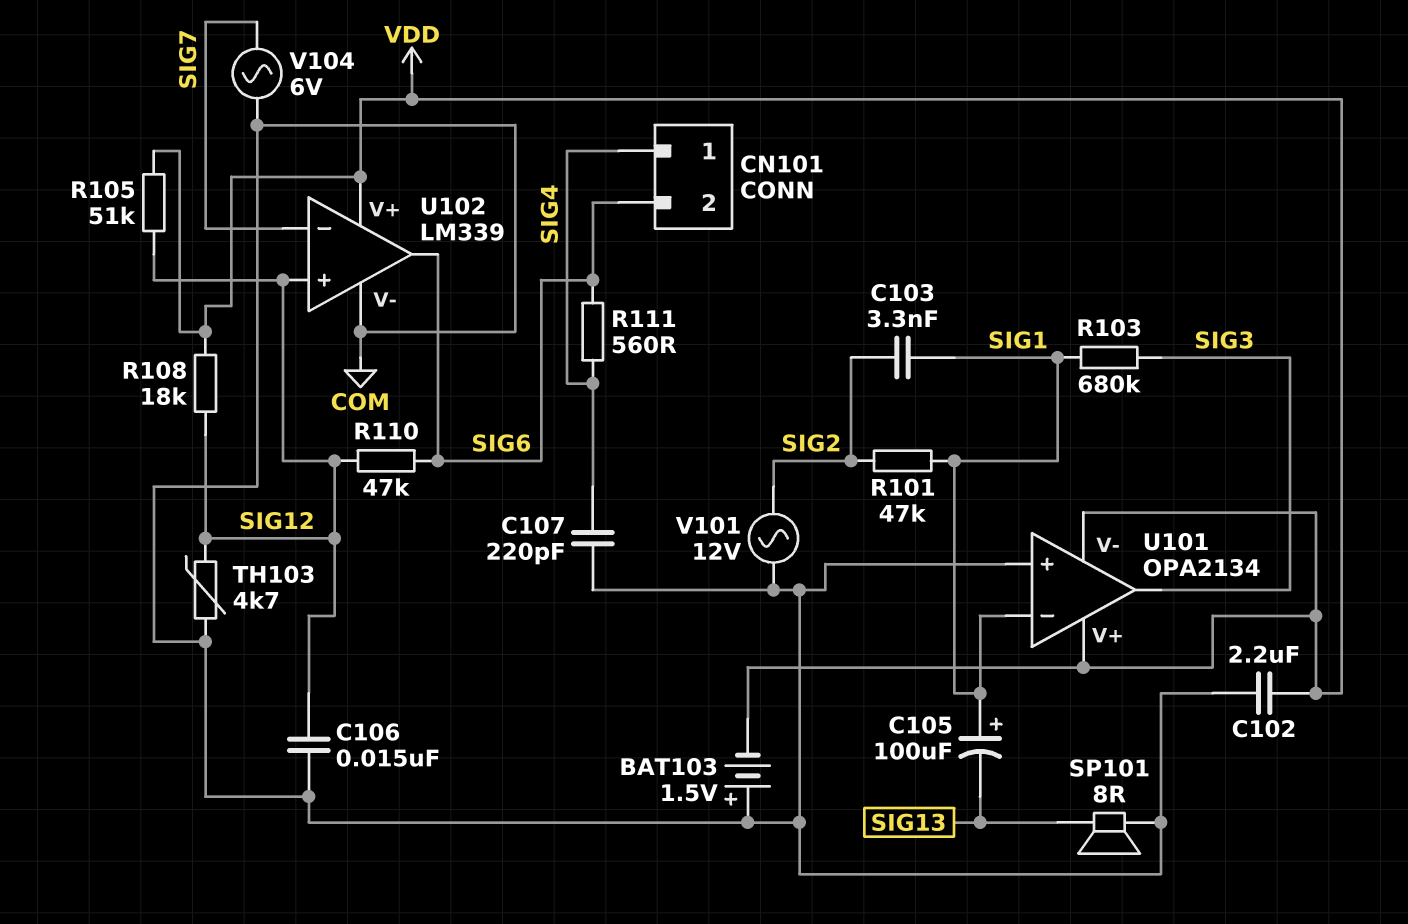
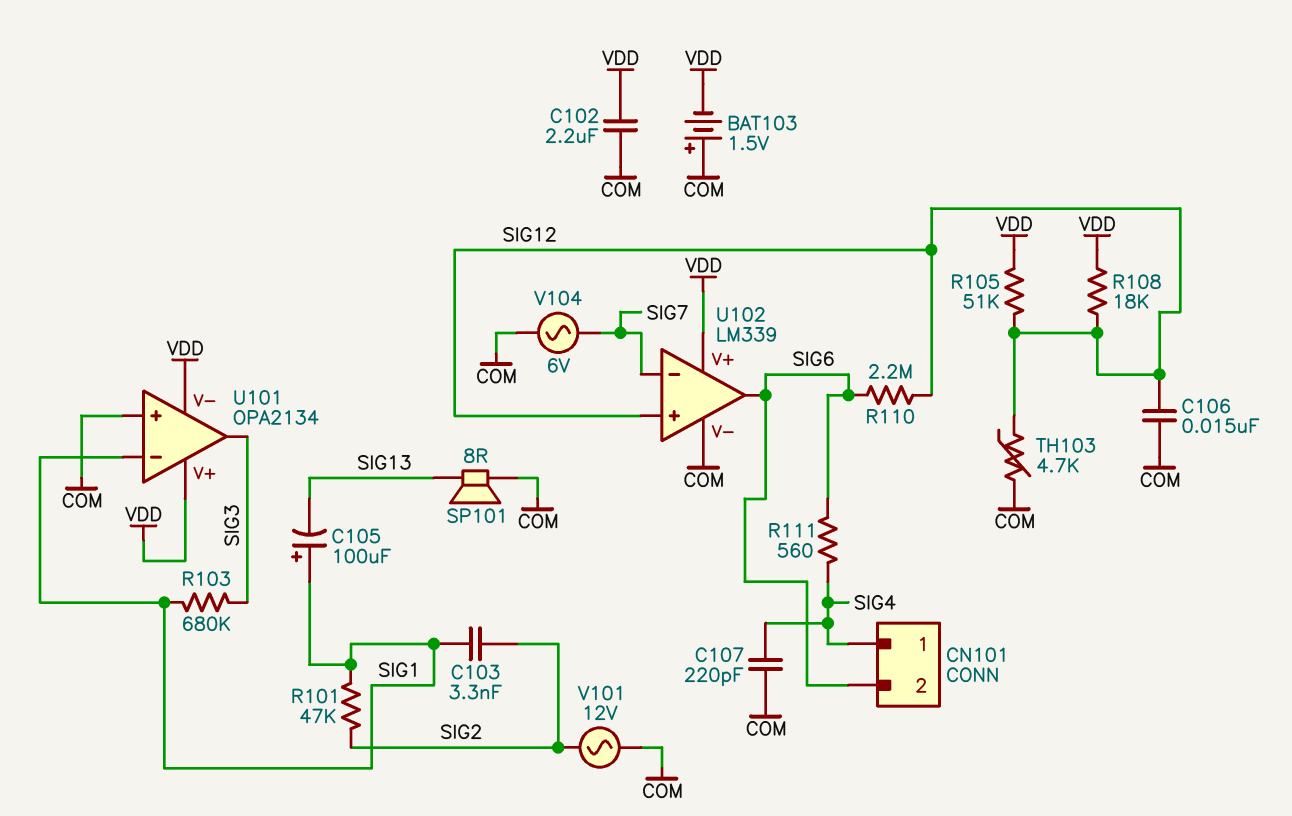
R110: 47k (SIG6, SIG12) -> 2.2M (SIG6, SIG12)

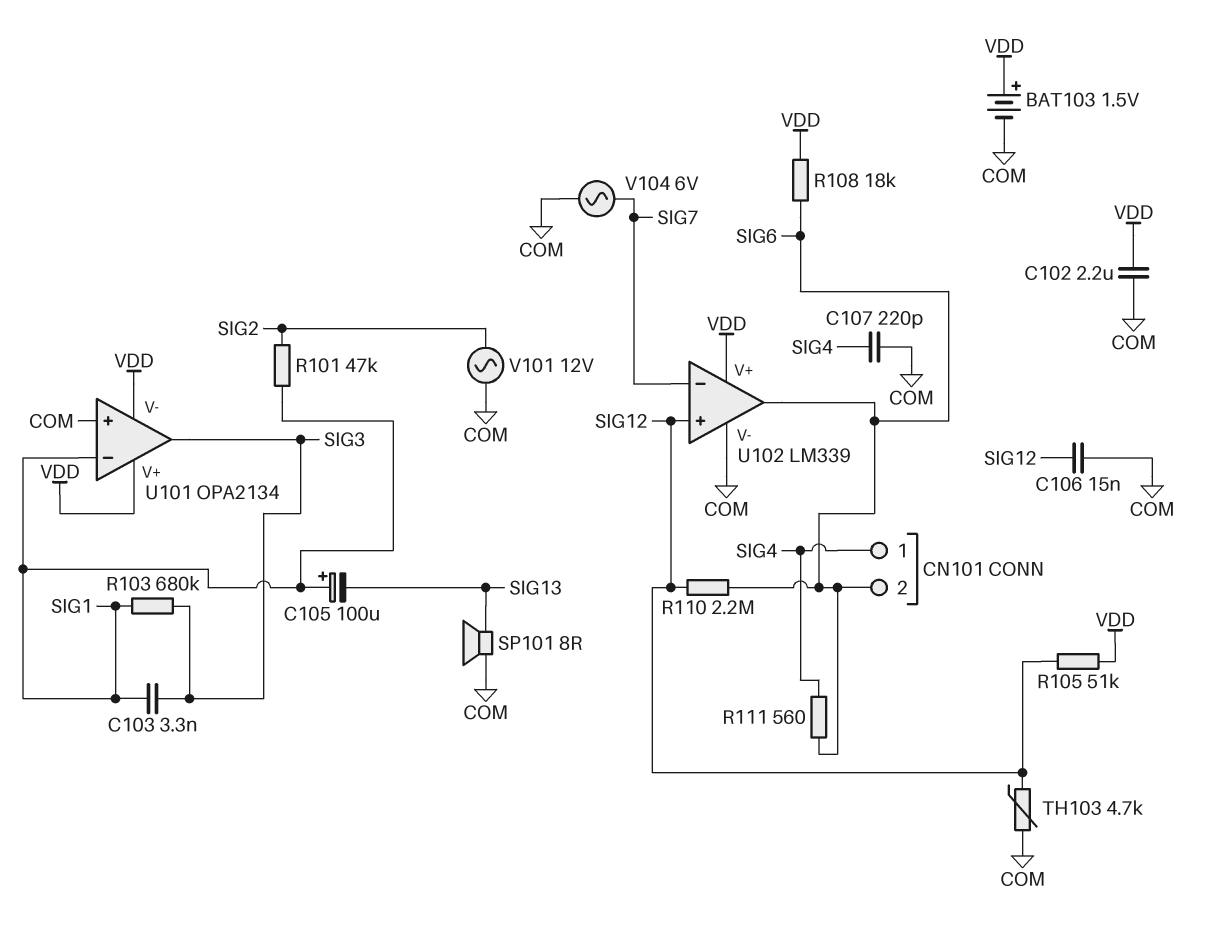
BAT103: 1.5V (plus COM, minus VDD) -> 1.5V (plus VDD, minus COM)
C103: 3.3nF (SIG1, SIG2) -> 3.3nF (SIG1, SIG3)
R108: 18k (SIG12, VDD) -> 18k (SIG6, VDD)

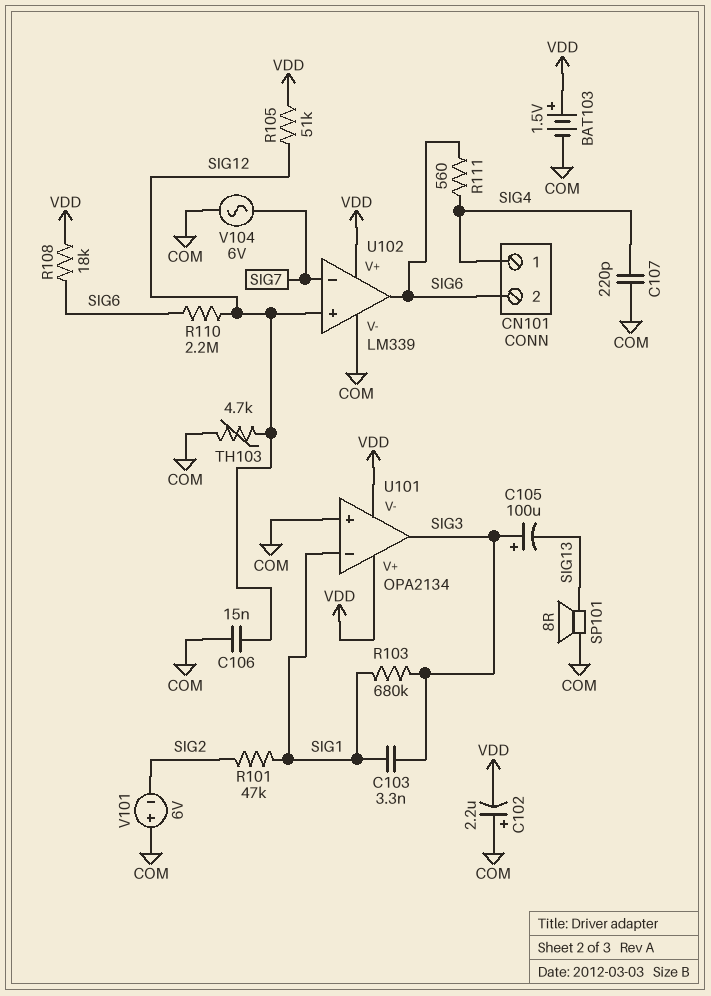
C102: 2.2uF (COM, VDD) -> 2.2uF (plus COM, minus VDD)
C105: 100uF (plus SIG1, minus SIG13) -> 100uF (plus SIG3, minus SIG13)
V101: AC 12V (COM, SIG2) -> 6V (plus COM, minus SIG2)

